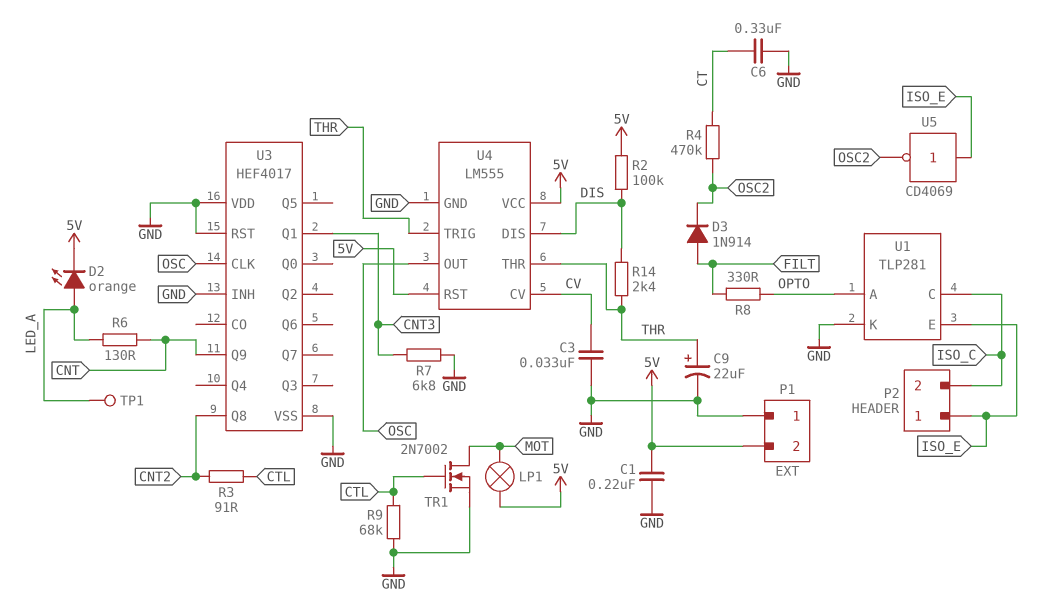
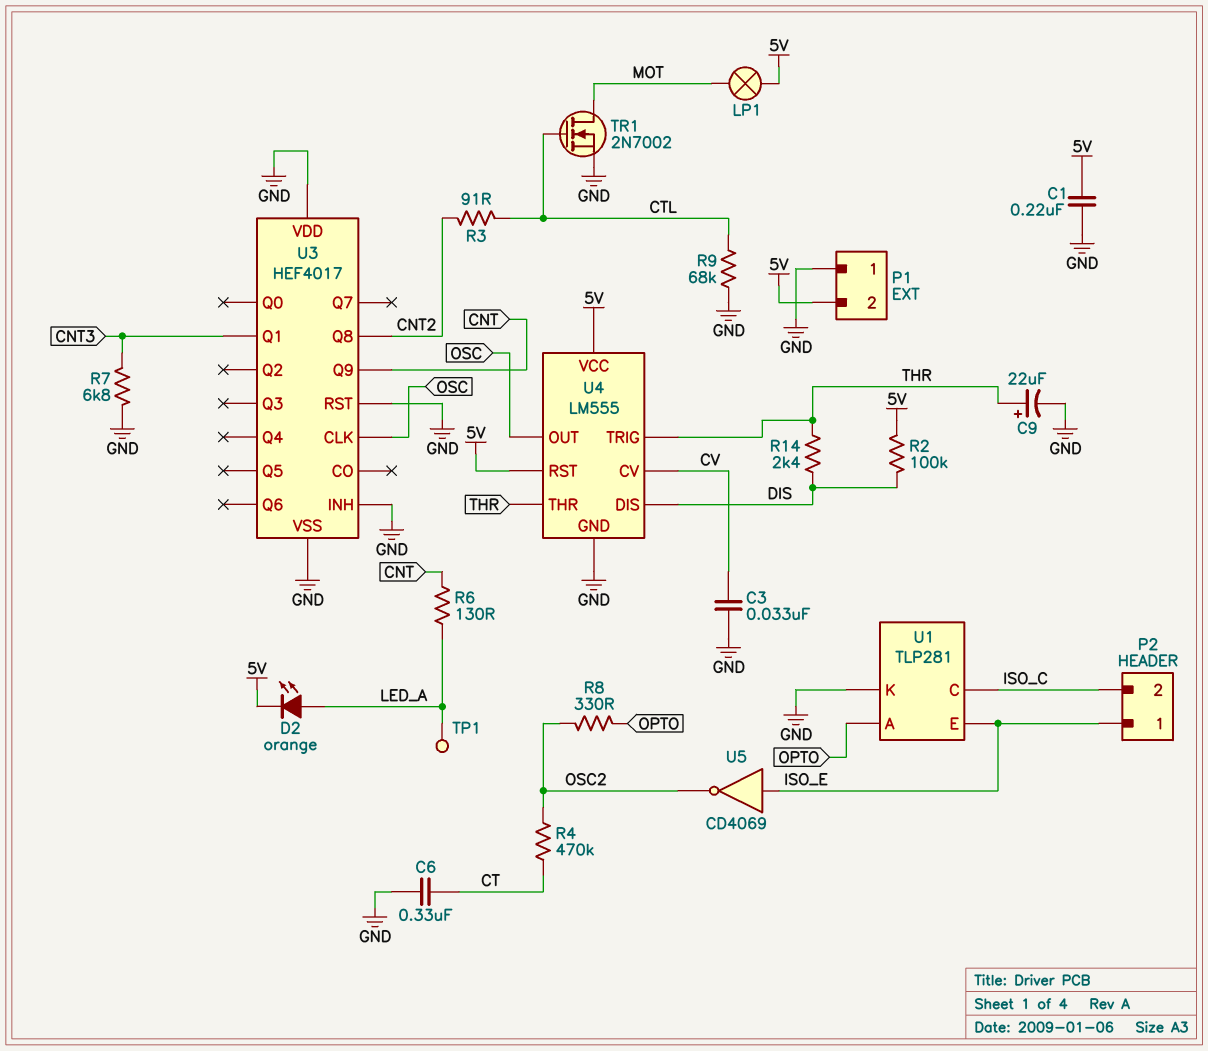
D3: diode 1N914 (A FILT, K OSC2) -> none
R8: 330 (FILT, OPTO) -> 330 (OPTO, OSC2)

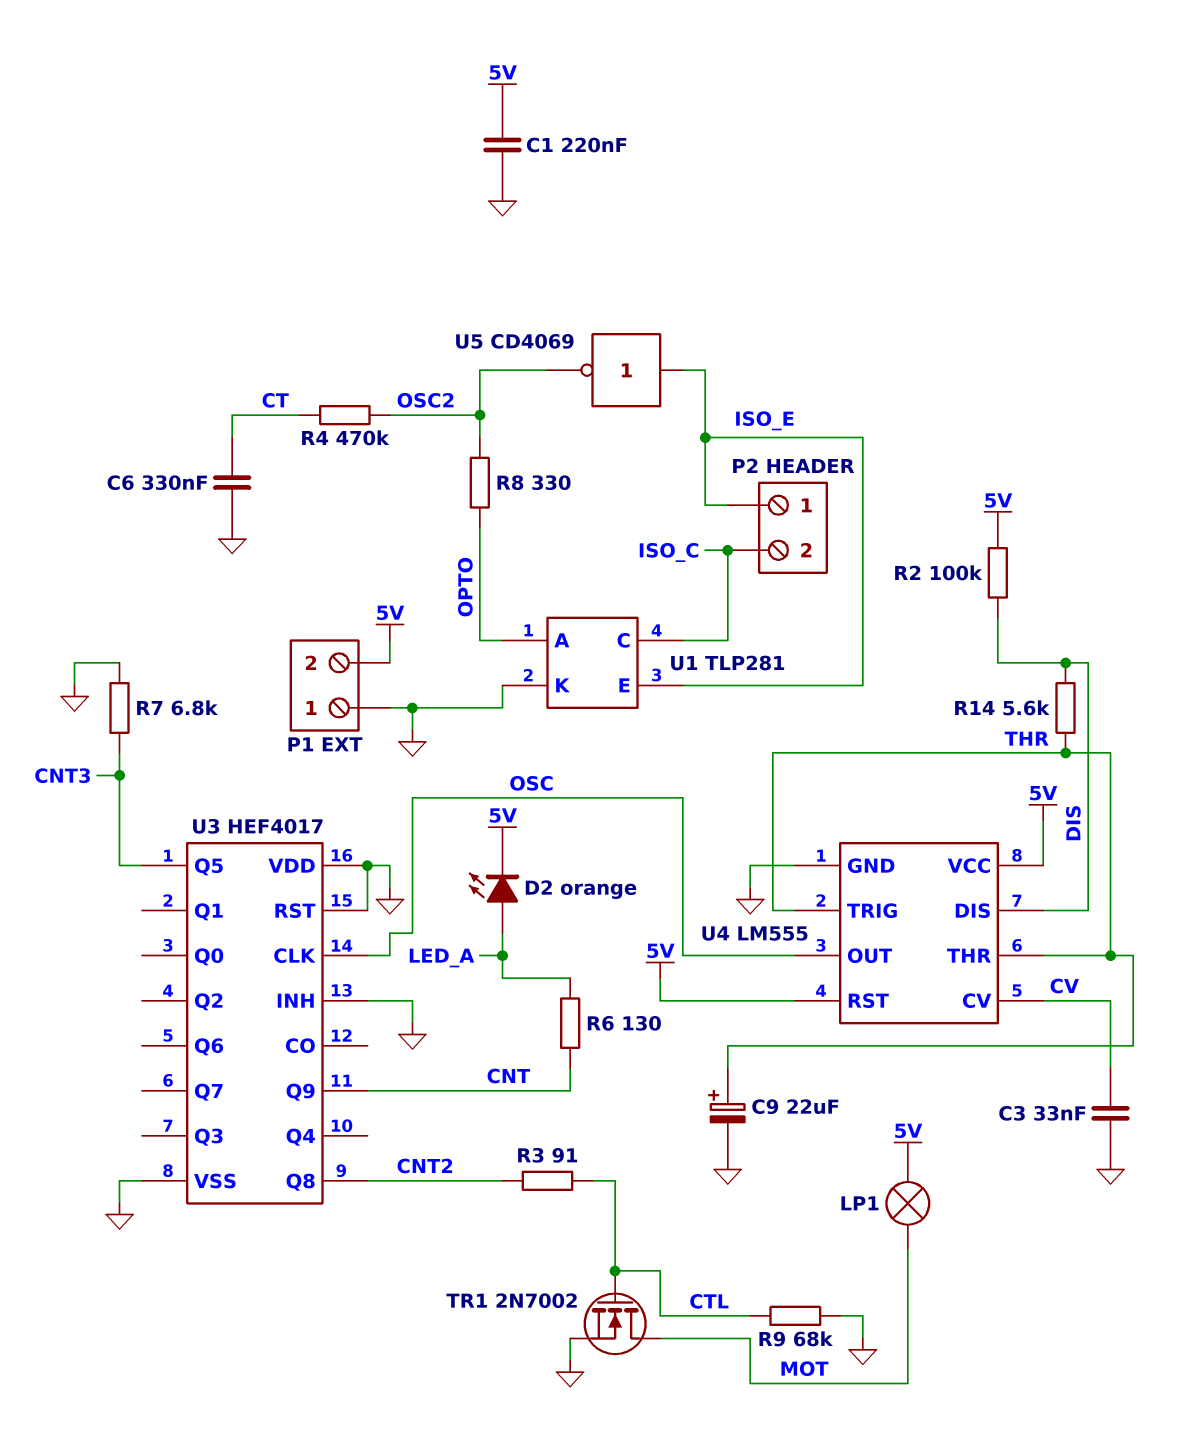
R14: 2.4k (DIS, THR) -> 5.6k (DIS, THR)
TP1: test point (LED_A) -> none
U3 pin Q1: CNT3 -> none
U3 pin Q5: none -> CNT3

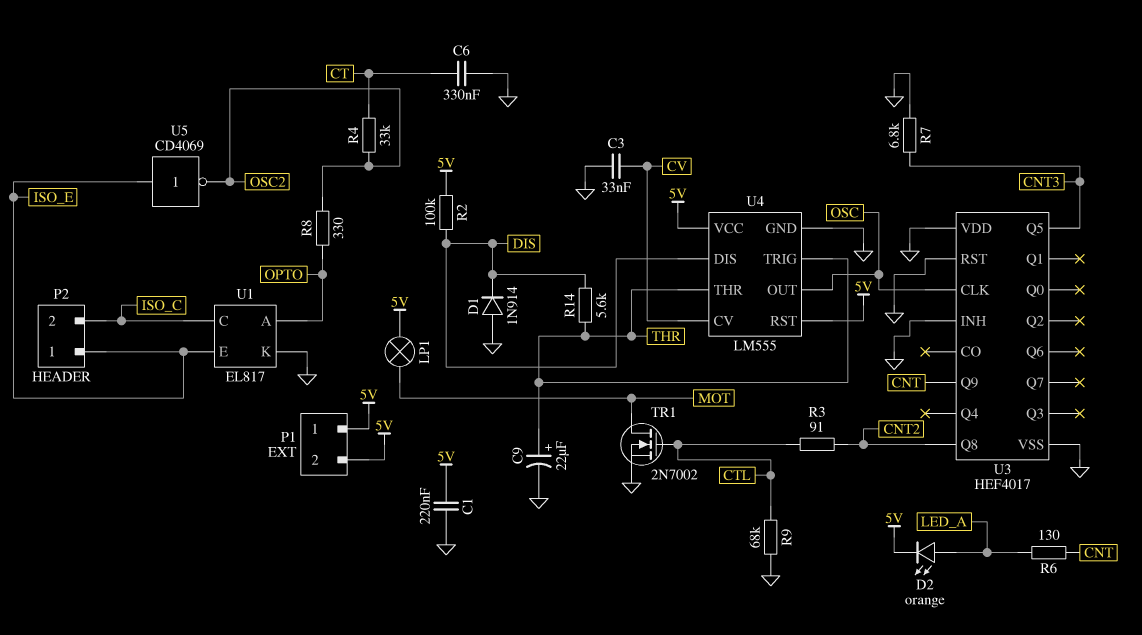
D1: none -> diode 1N914 (A GND, K DIS)
P1 pin 1: GND -> 5V
R4: 470k (CT, OSC2) -> 33k (CT, OSC2)
U1: TLP281 -> EL817

